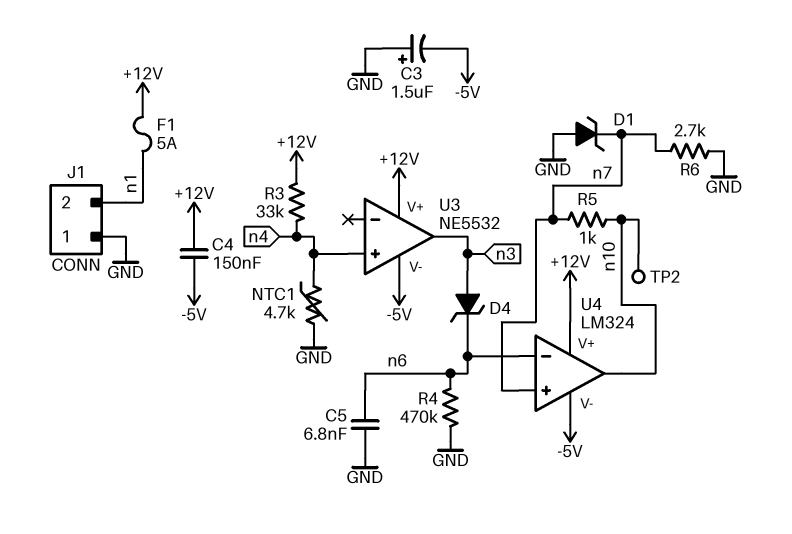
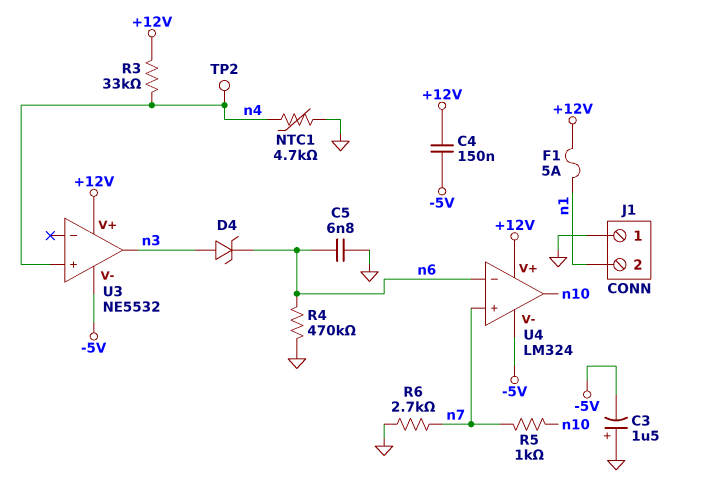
D1: zener (A GND, K n7) -> none
TP2: test point (n10) -> test point (n4)

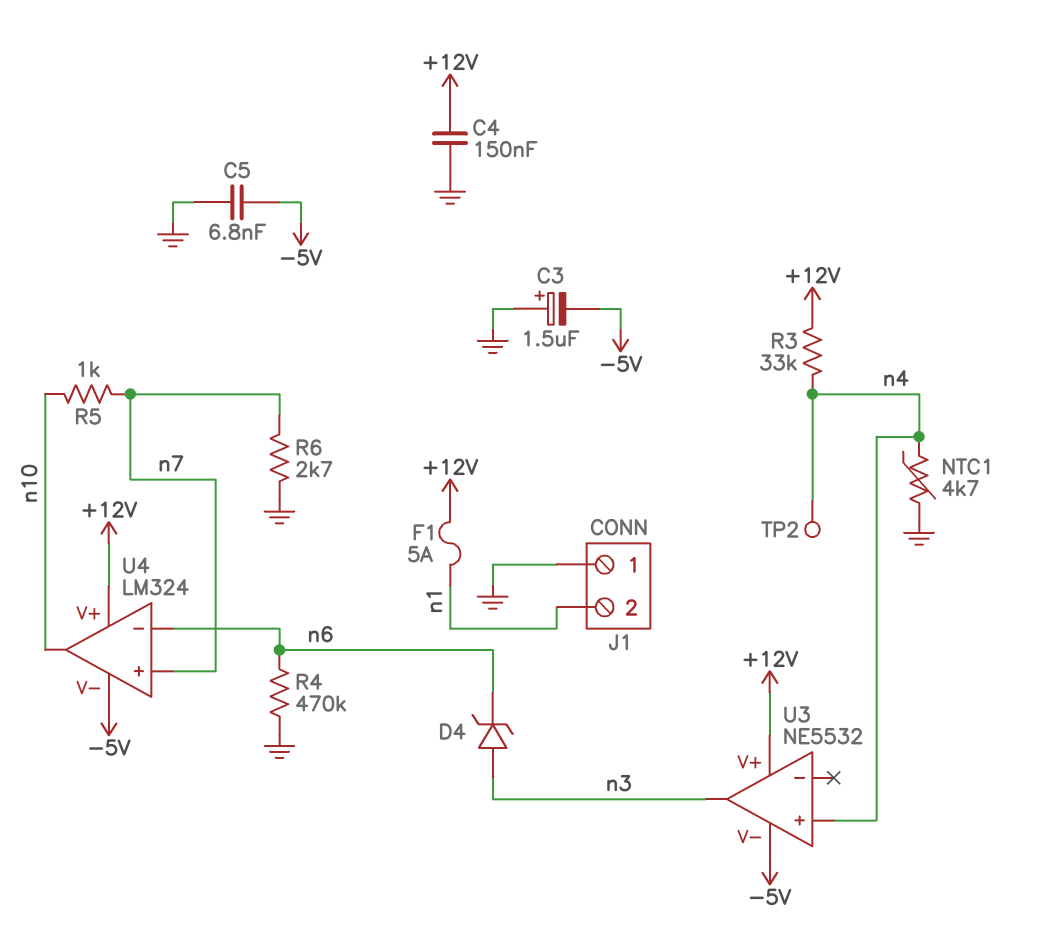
C4: 150nF (+12V, -5V) -> 150nF (+12V, GND)
C5: 6.8nF (GND, n6) -> 6.8nF (-5V, GND)

